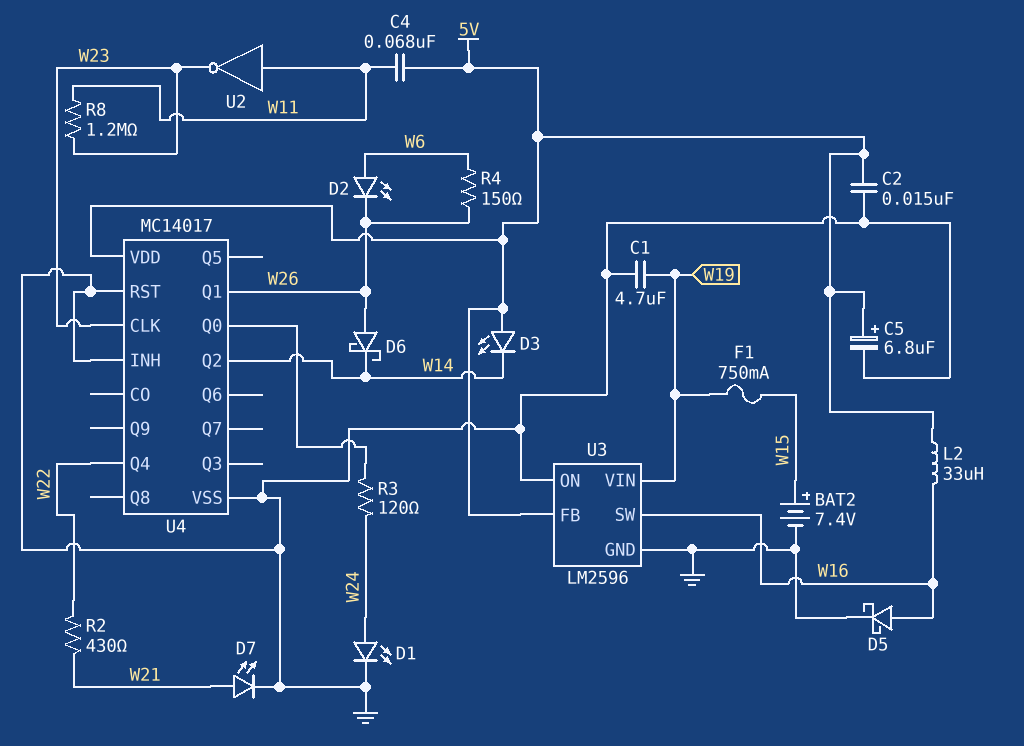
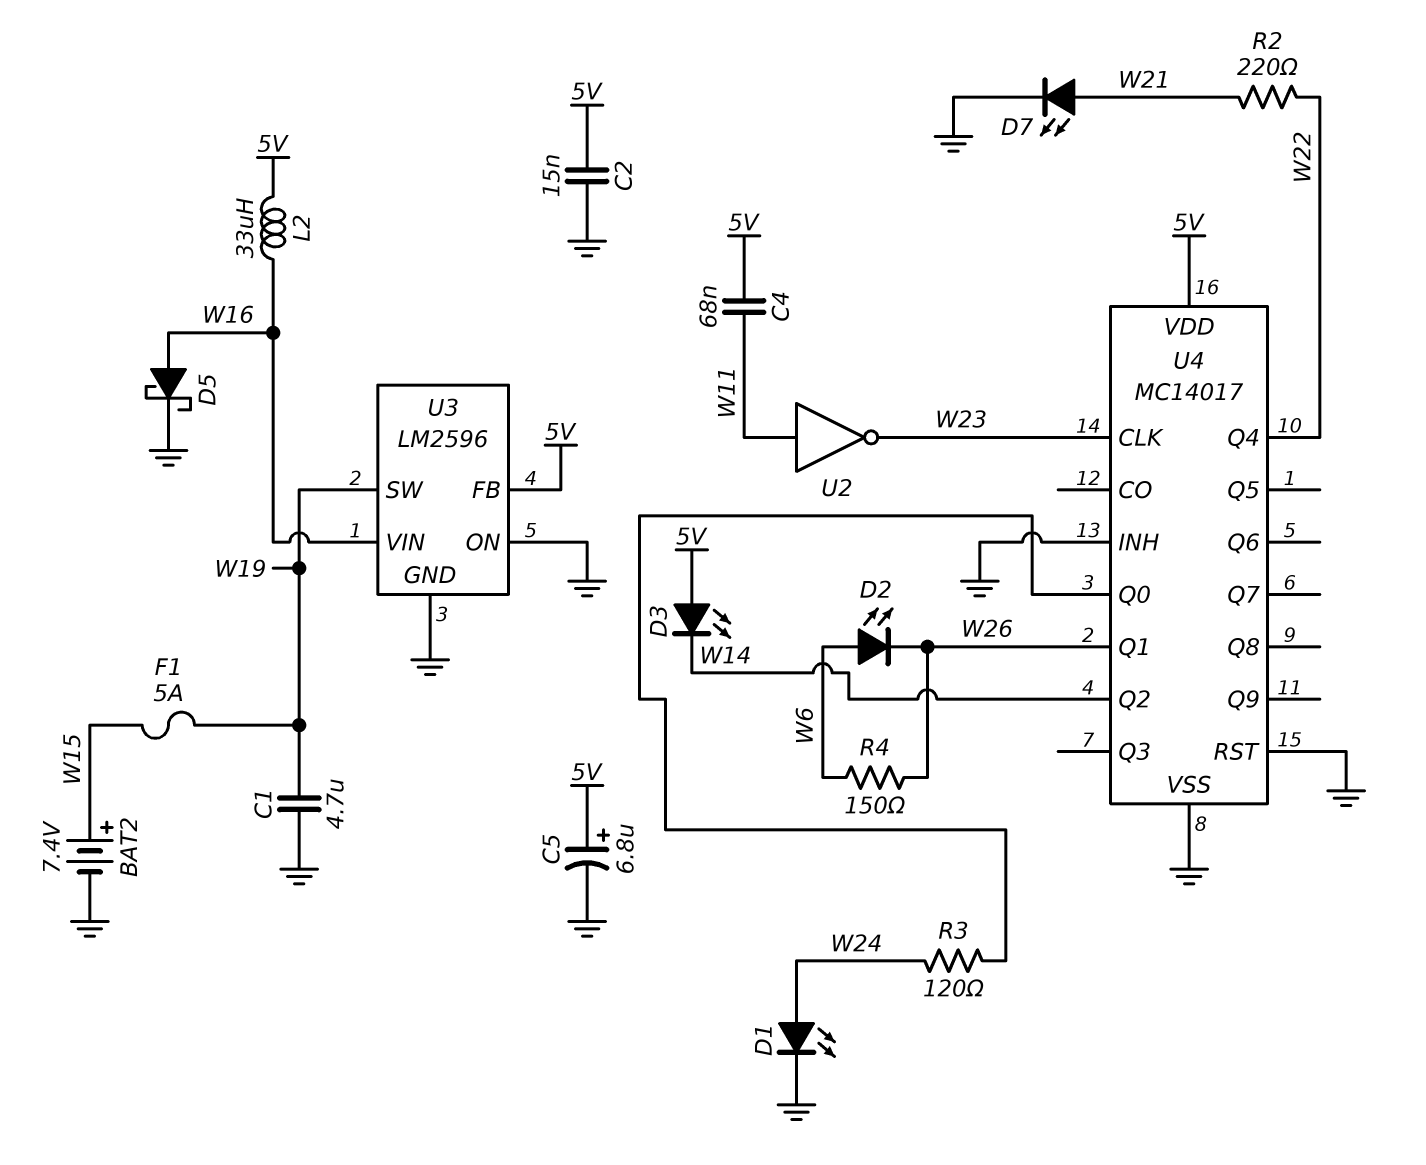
D6: schottky (A W26, K W14) -> none
F1: 750mA (W15, W19) -> 5A (W15, W19)
R2: 430 (W21, W22) -> 220 (W21, W22)
R8: 1.2M (W11, W23) -> none
U3 pin SW: W16 -> W19
U3 pin VIN: W19 -> W16

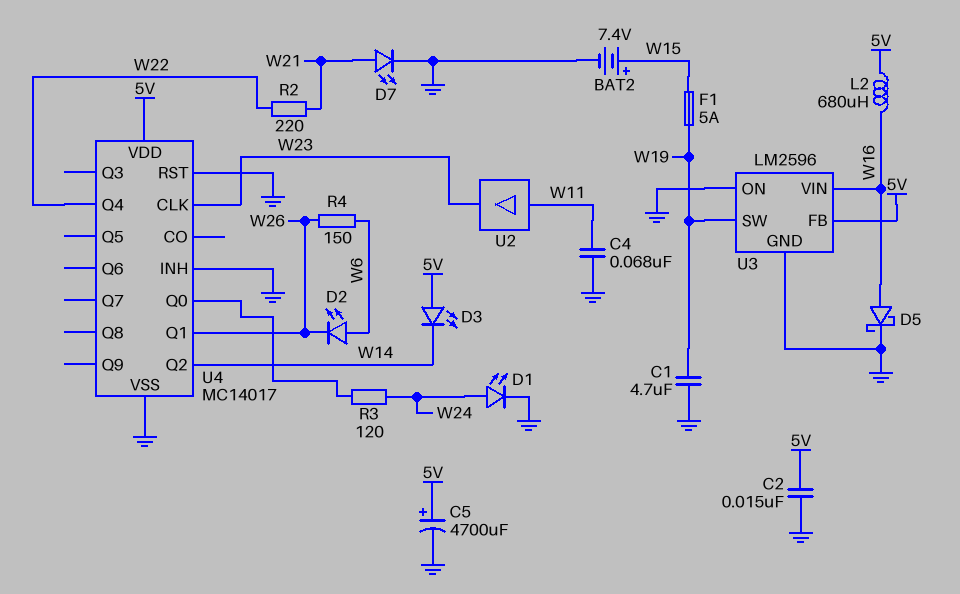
C4: 68nF (5V, W11) -> 68nF (GND, W11)
C5: 6.8uF (plus 5V, minus GND) -> 4700uF (plus 5V, minus GND)
L2: 33uH (5V, W16) -> 680uH (5V, W16)
U2: NOT (in W11, out W23) -> buffer (in W11, out W23)

